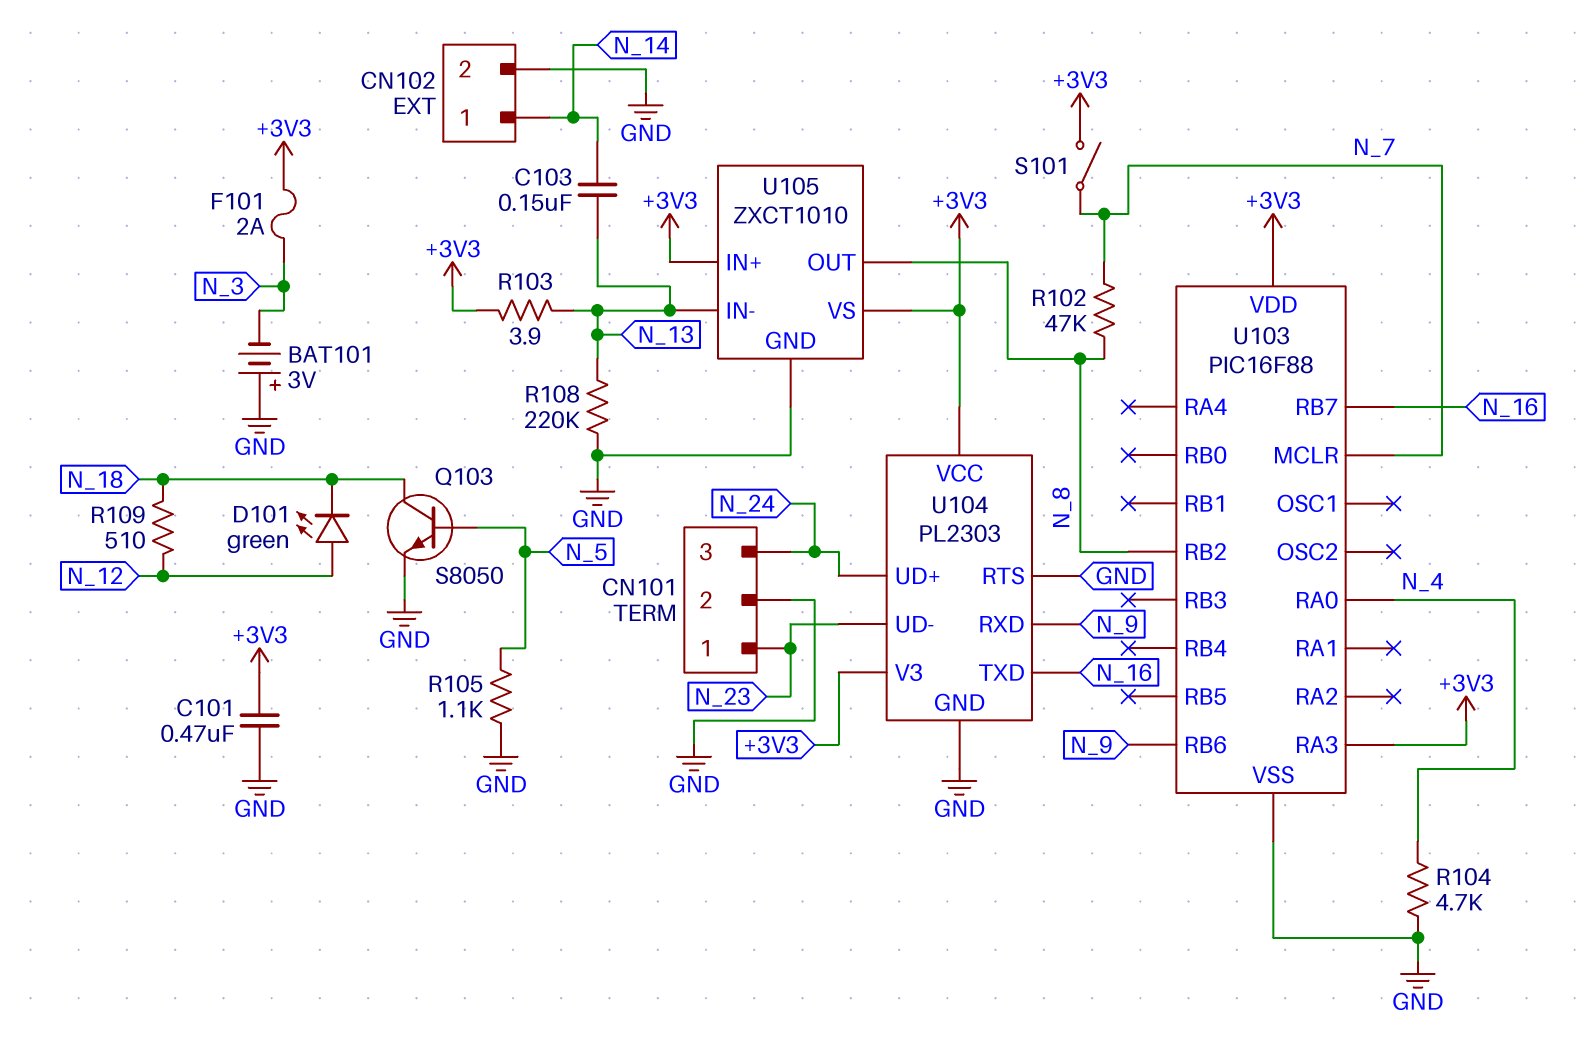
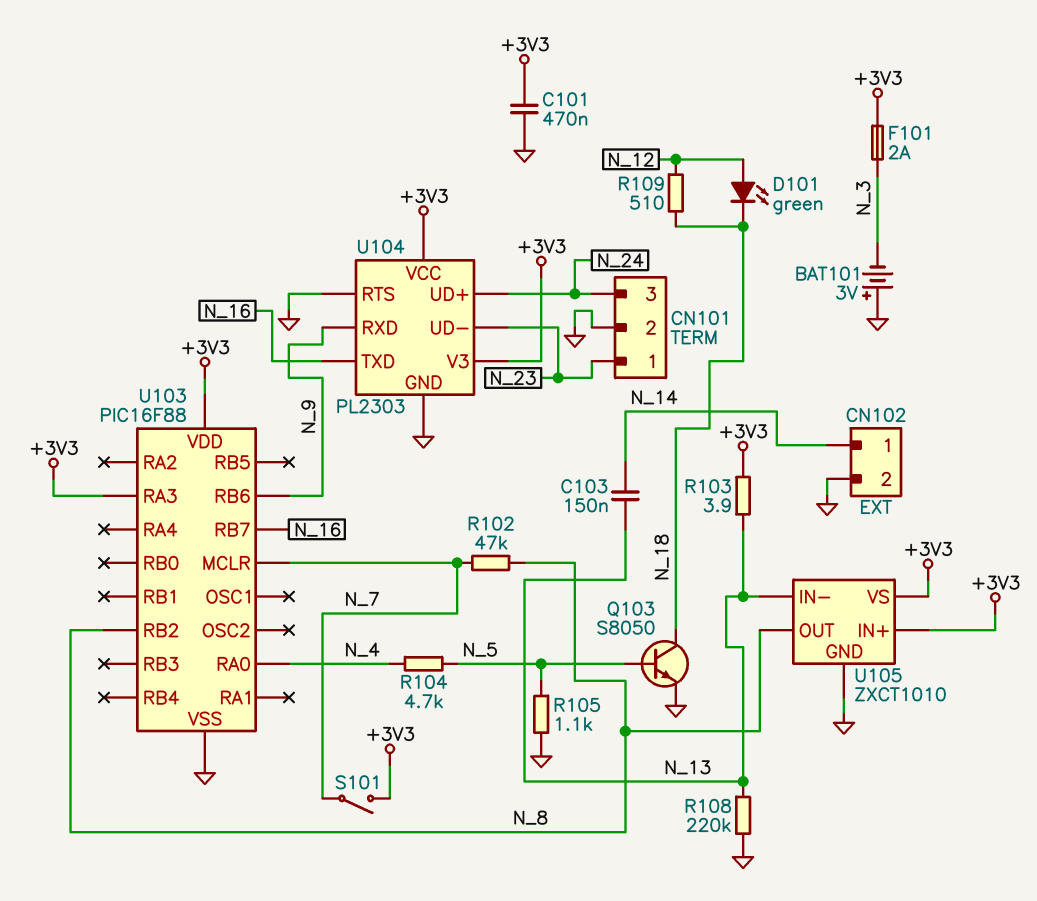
R104: 4.7k (GND, N_4) -> 4.7k (N_4, N_5)

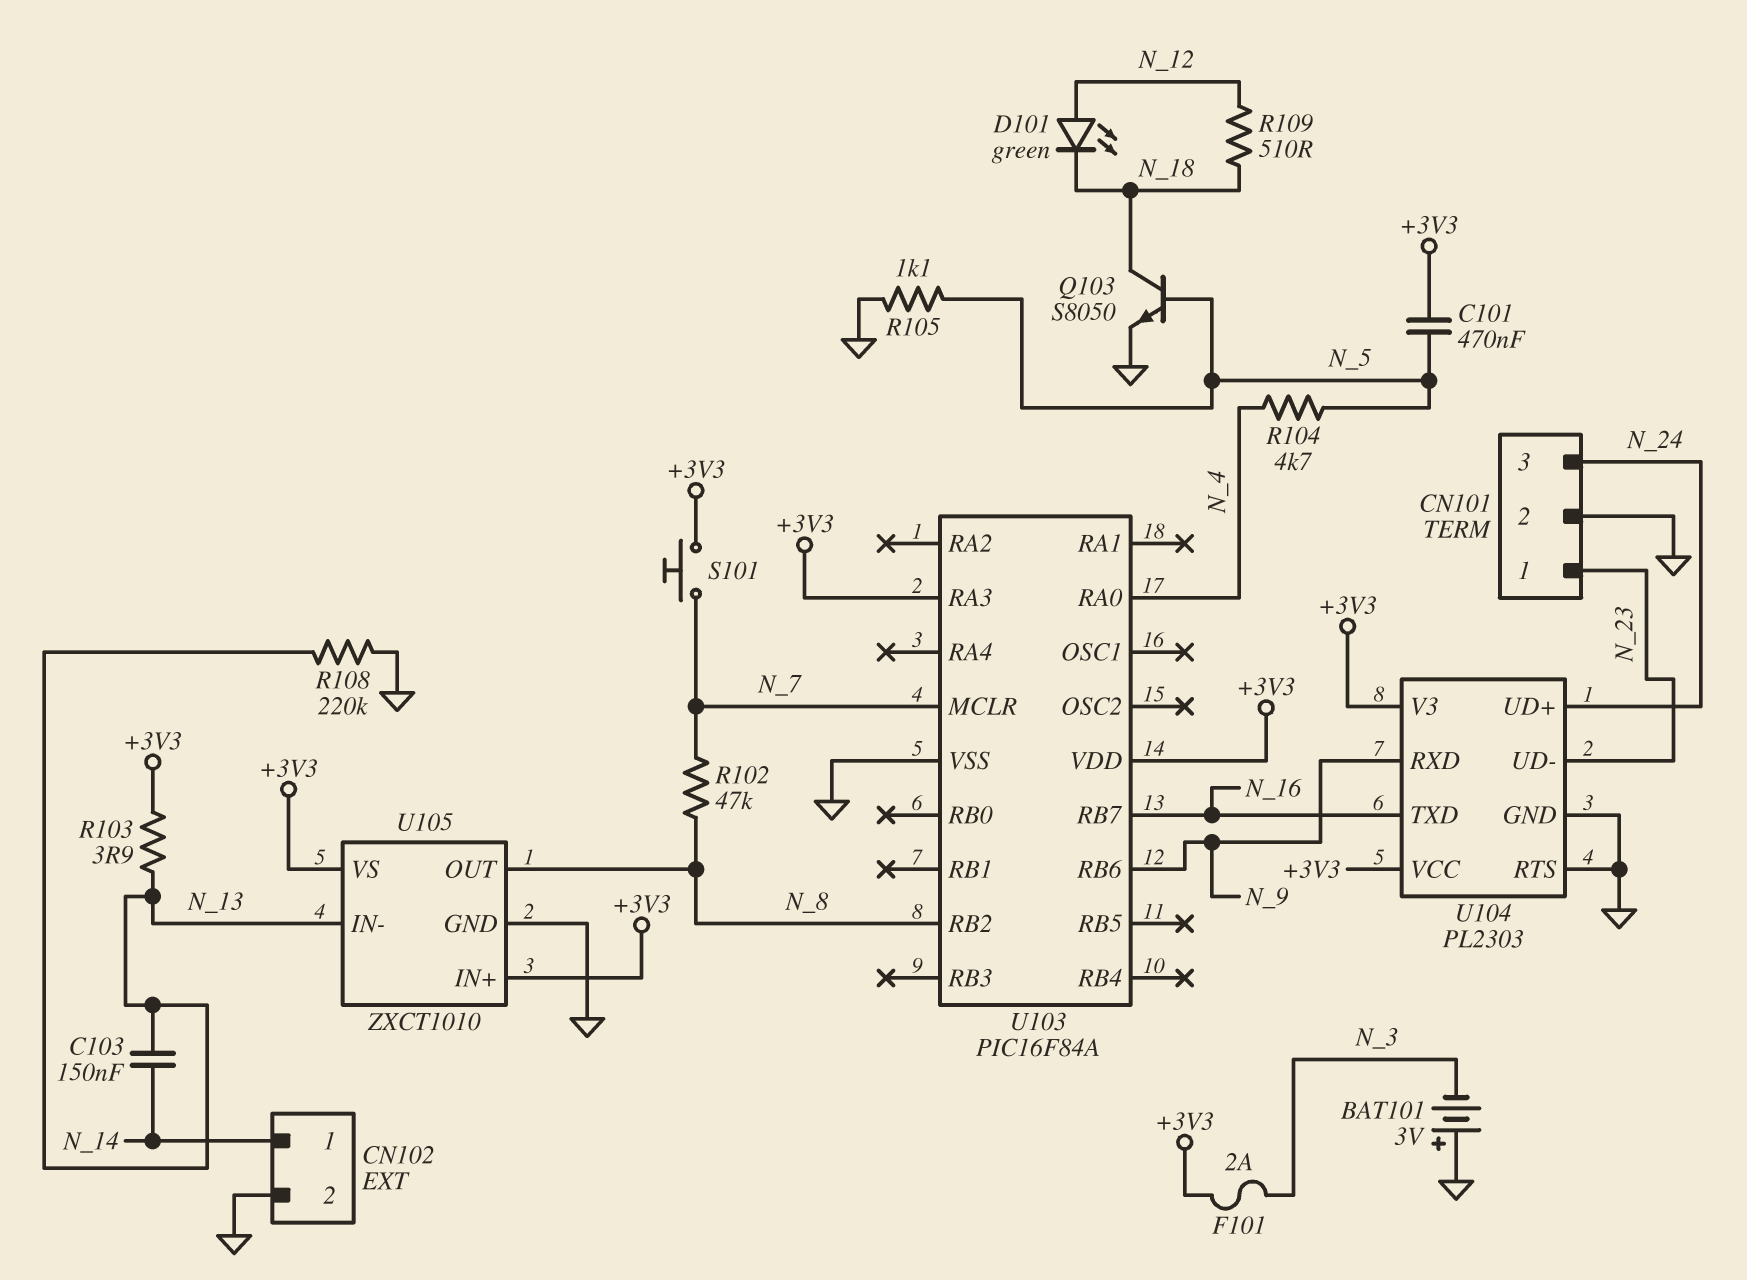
C101: 470nF (+3V3, GND) -> 470nF (+3V3, N_5)
S101: switch (+3V3, N_7) -> button (+3V3, N_7)
U103: PIC16F88 -> PIC16F84A

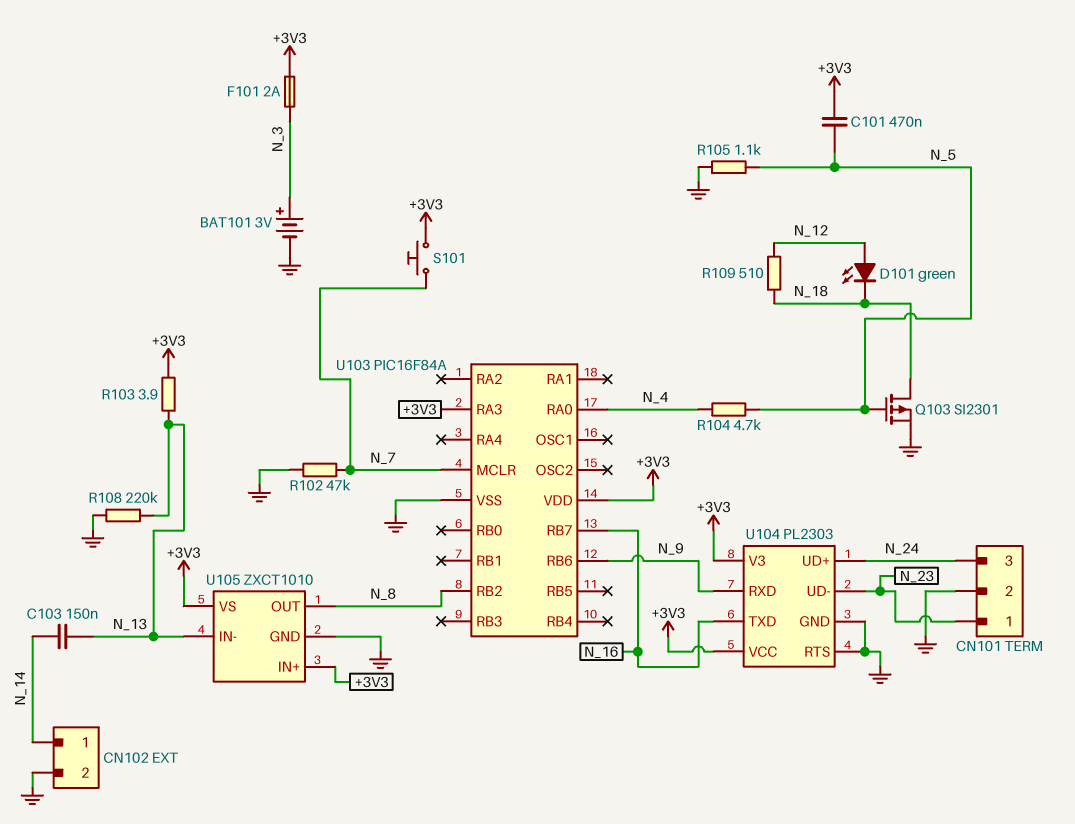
BAT101: 3V (plus GND, minus N_3) -> 3V (plus N_3, minus GND)
Q103: NPN S8050 (B N_5, C N_18, E GND) -> PMOS SI2301 (G N_5, D N_18, S GND)
R102: 47k (N_7, N_8) -> 47k (GND, N_7)

